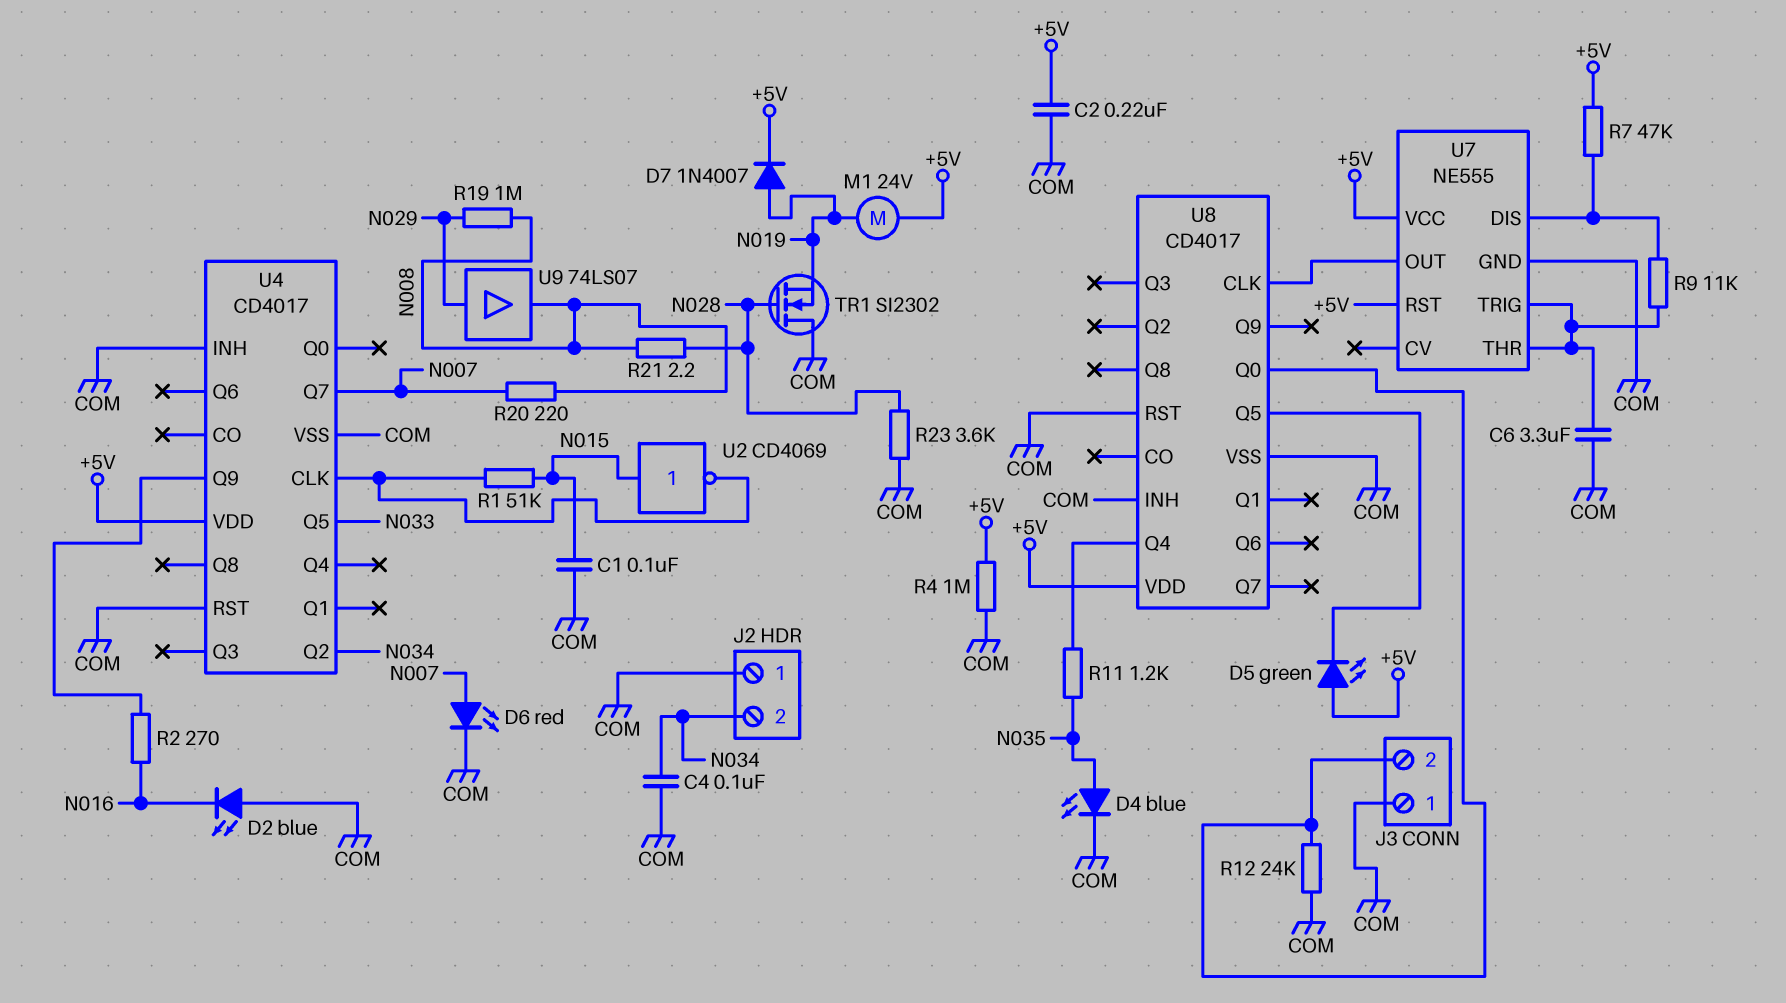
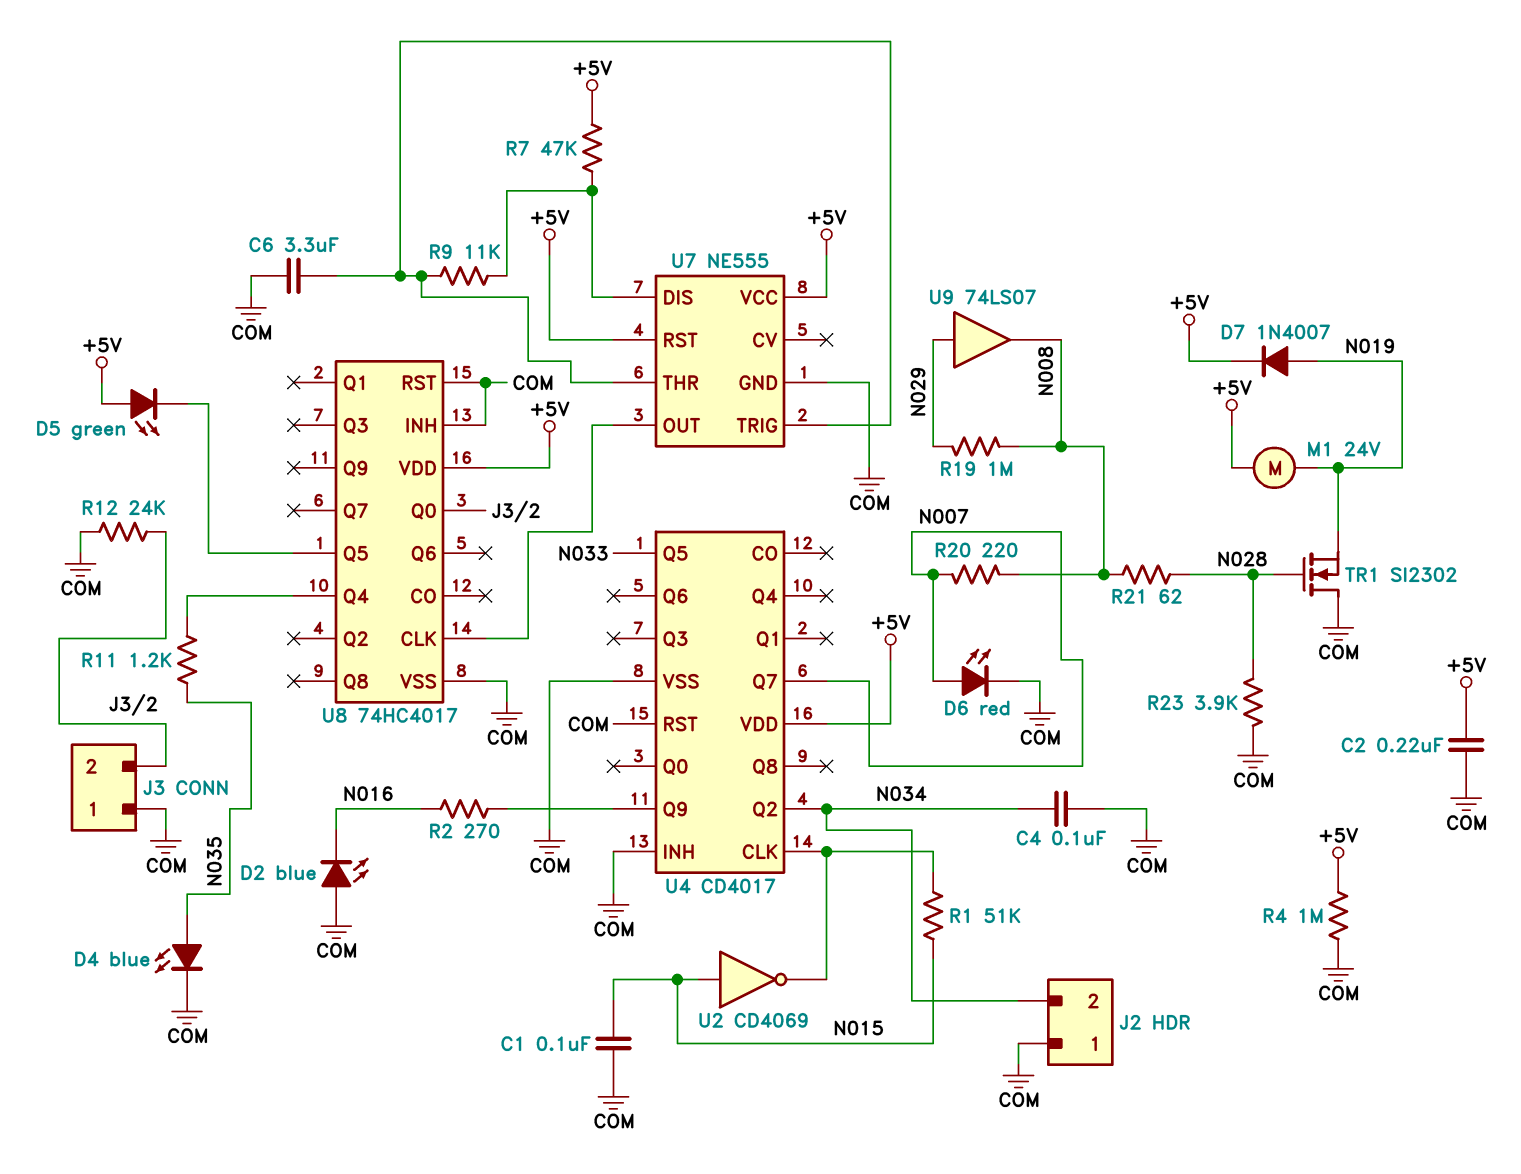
R21: 2.2 (N008, N028) -> 62 (N008, N028)
R23: 3.6k (COM, N028) -> 3.9k (COM, N028)
U8: CD4017 -> 74HC4017

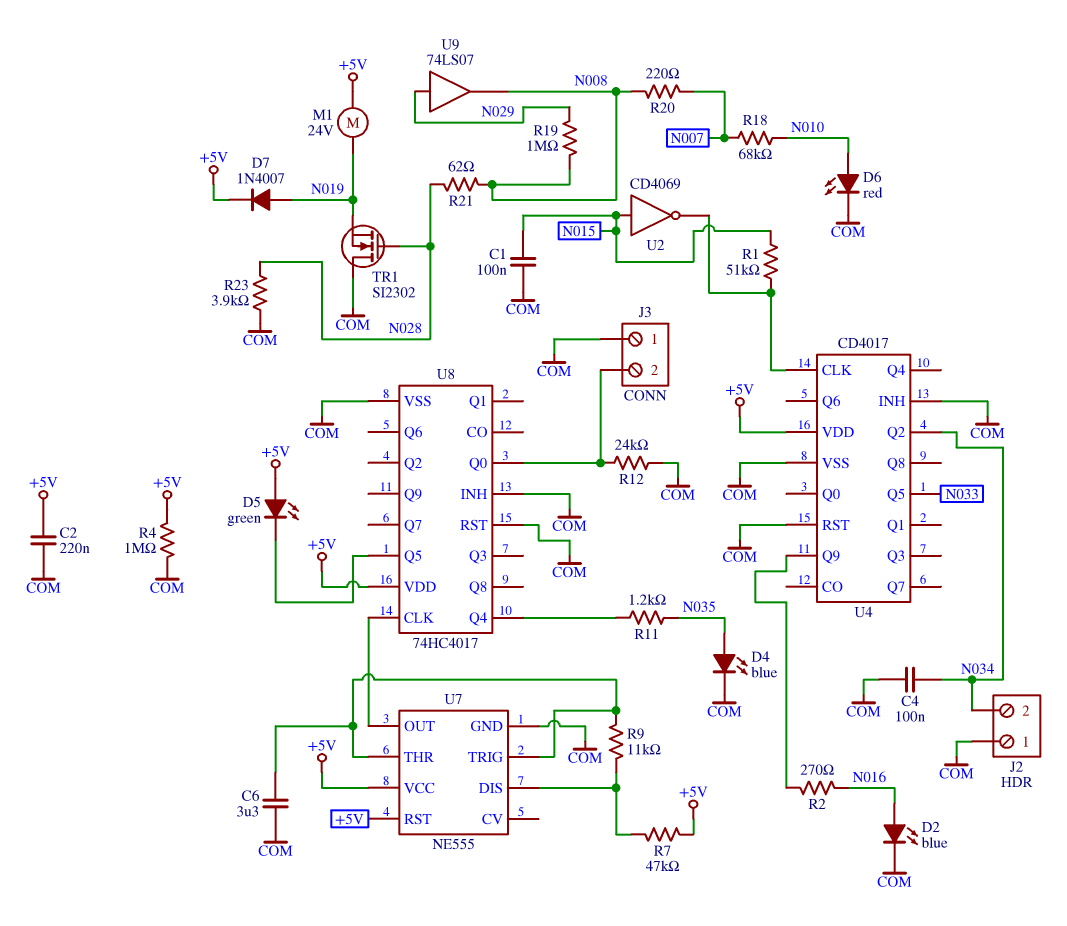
D2: LED blue (A COM, K N016) -> LED blue (A N016, K COM)
D6: LED red (A N007, K COM) -> LED red (A N010, K COM)
R18: none -> 68k (N007, N010)
U4 pin Q7: N007 -> none

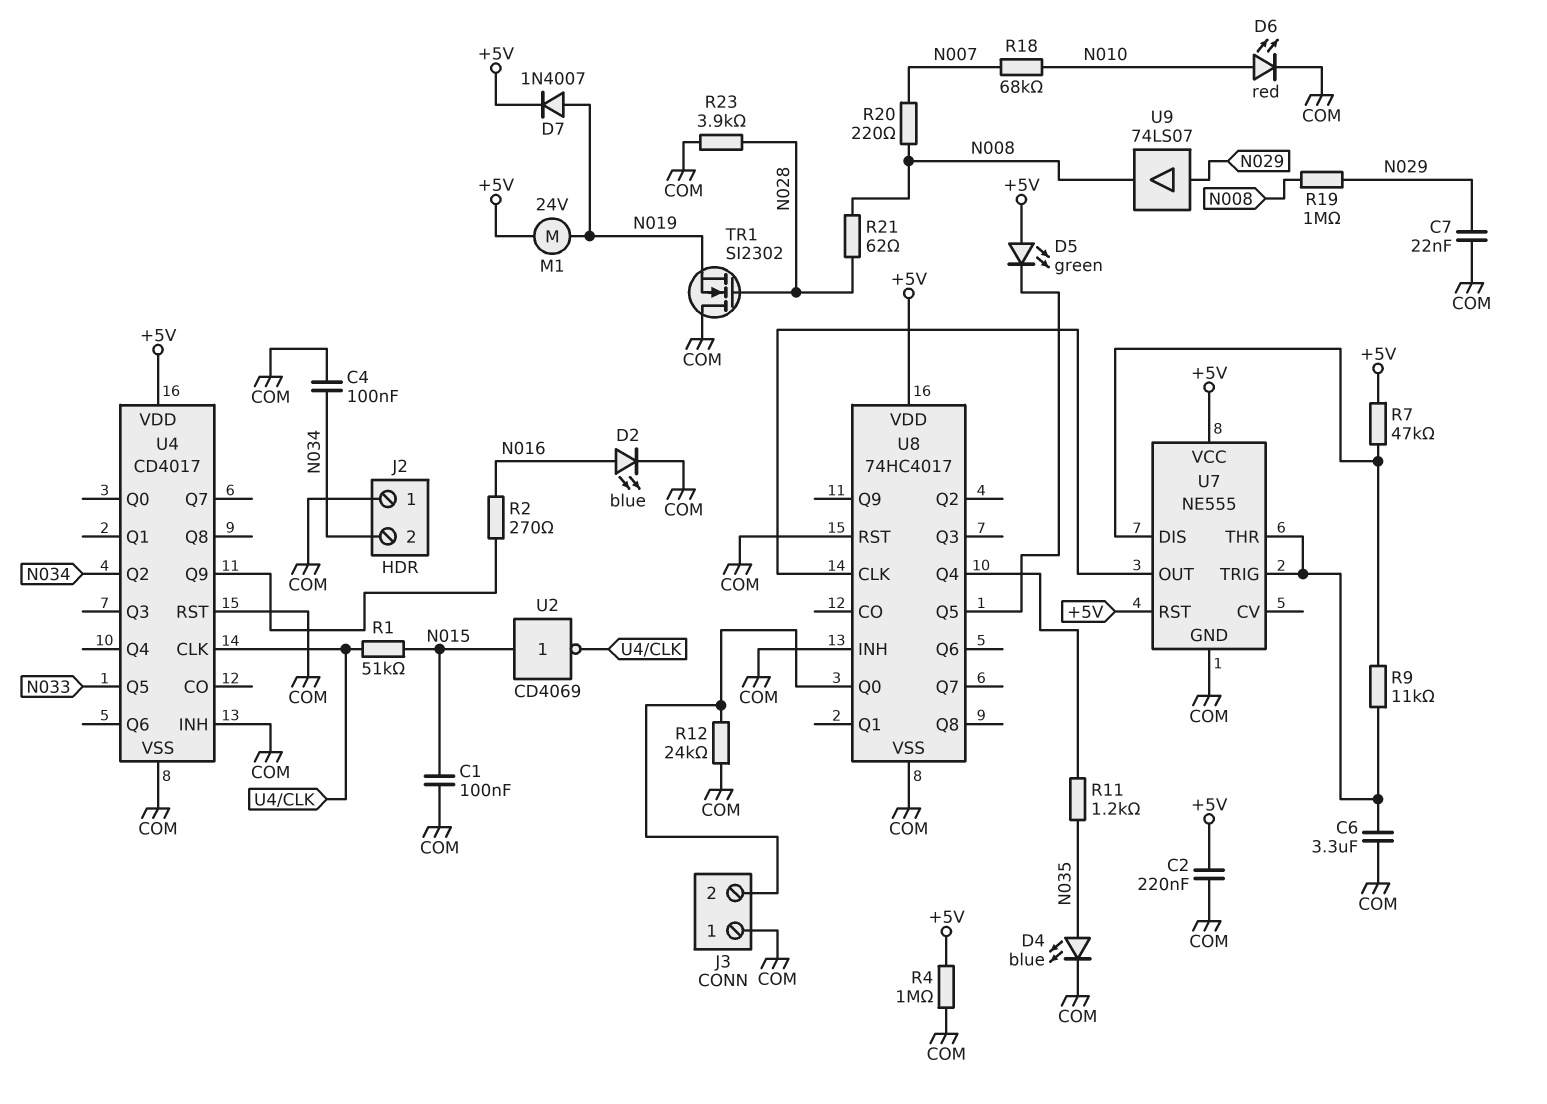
C7: none -> 22nF (COM, N029)

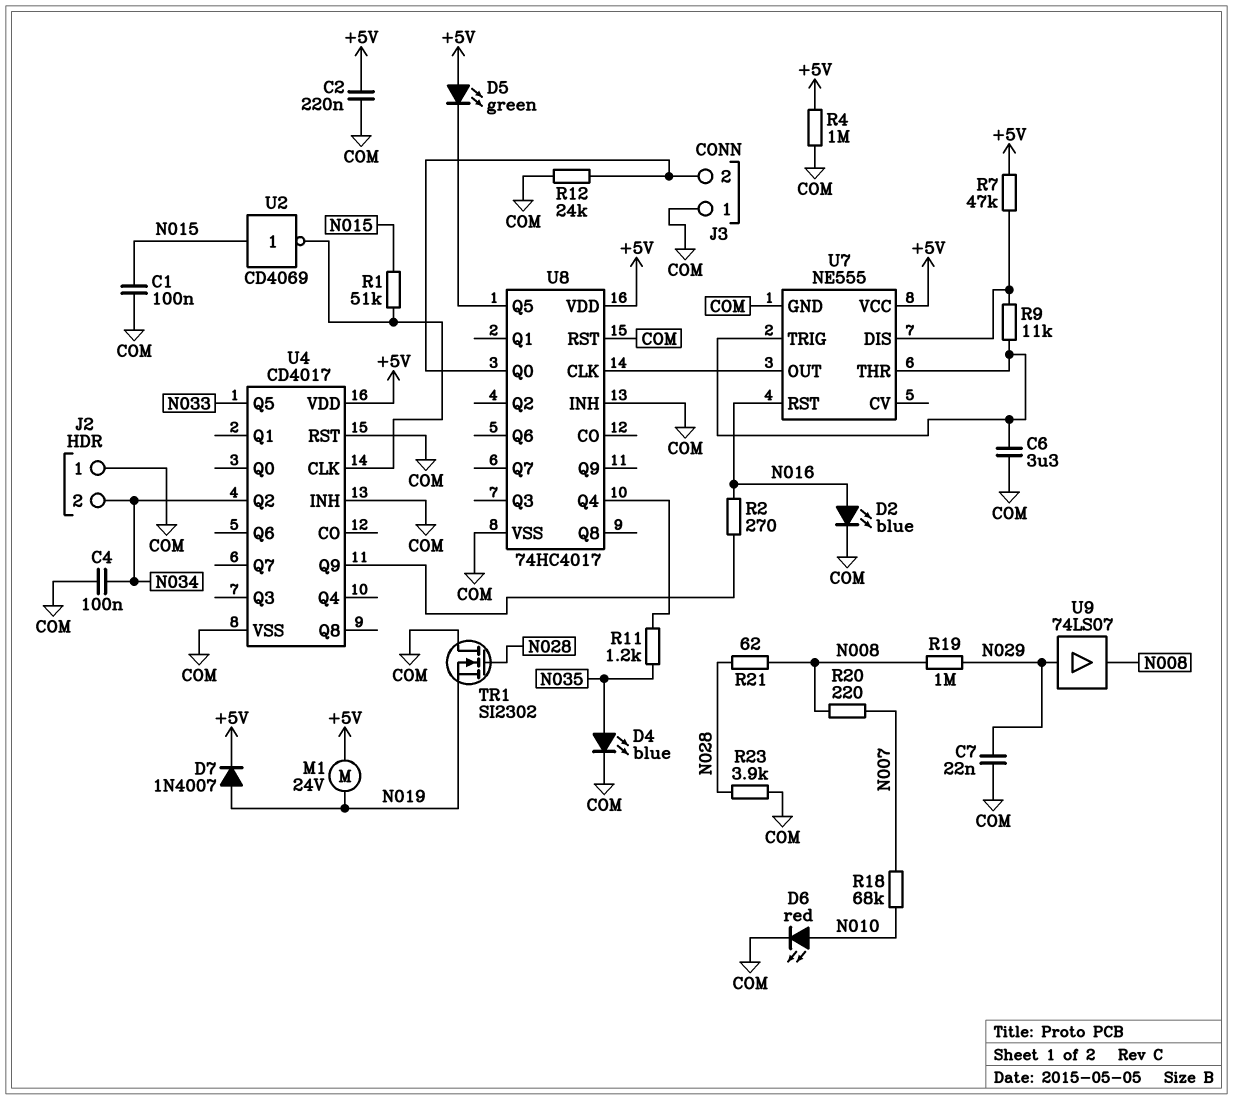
U7 pin RST: +5V -> N016

